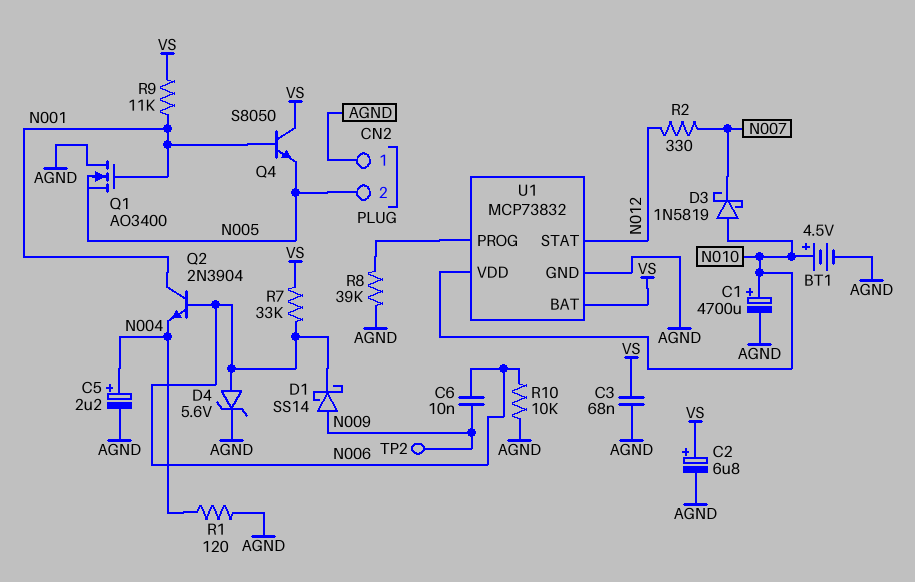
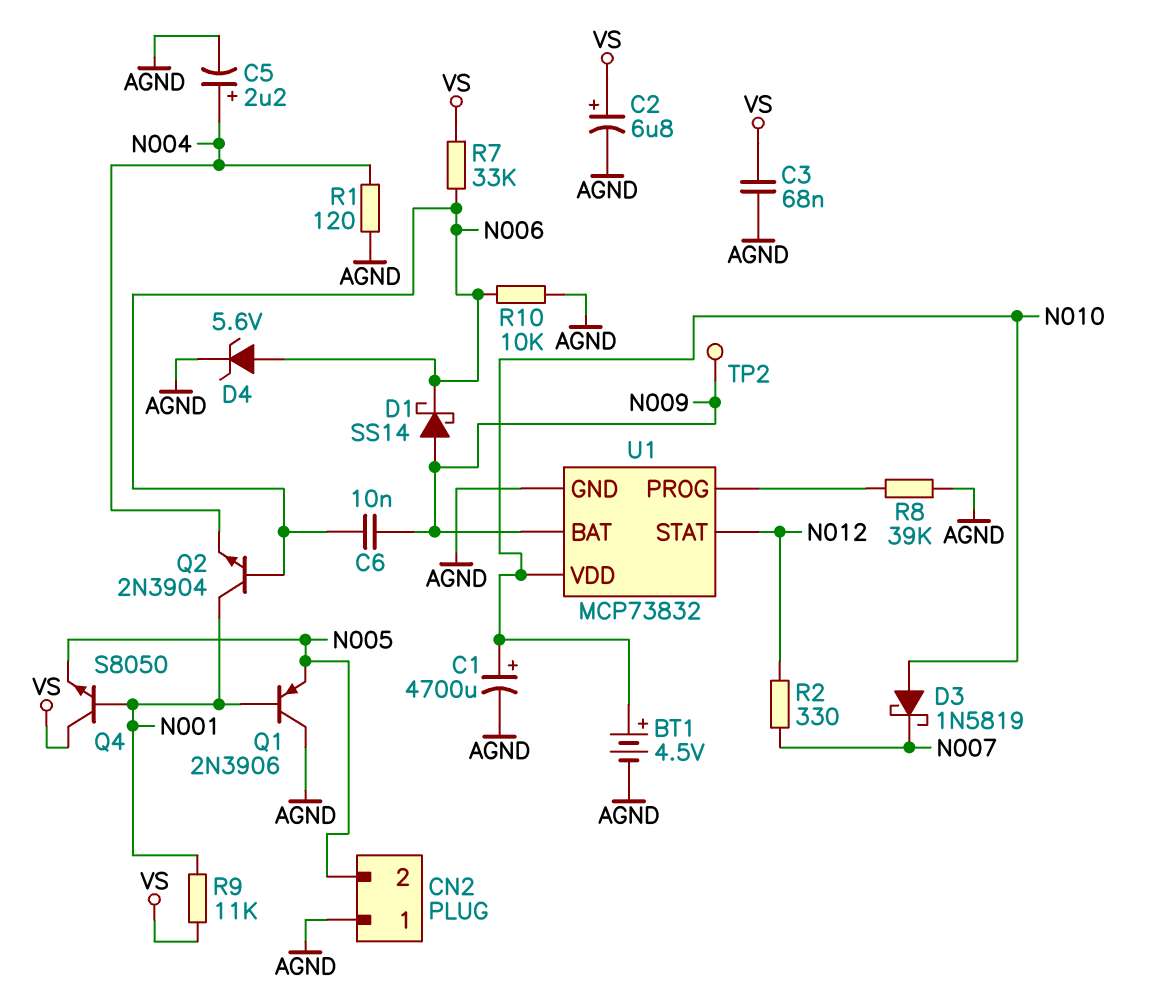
Q1: NMOS AO3400 (G N001, D AGND, S N005) -> PNP 2N3906 (B N001, C AGND, E N005)
U1 pin BAT: VS -> N009

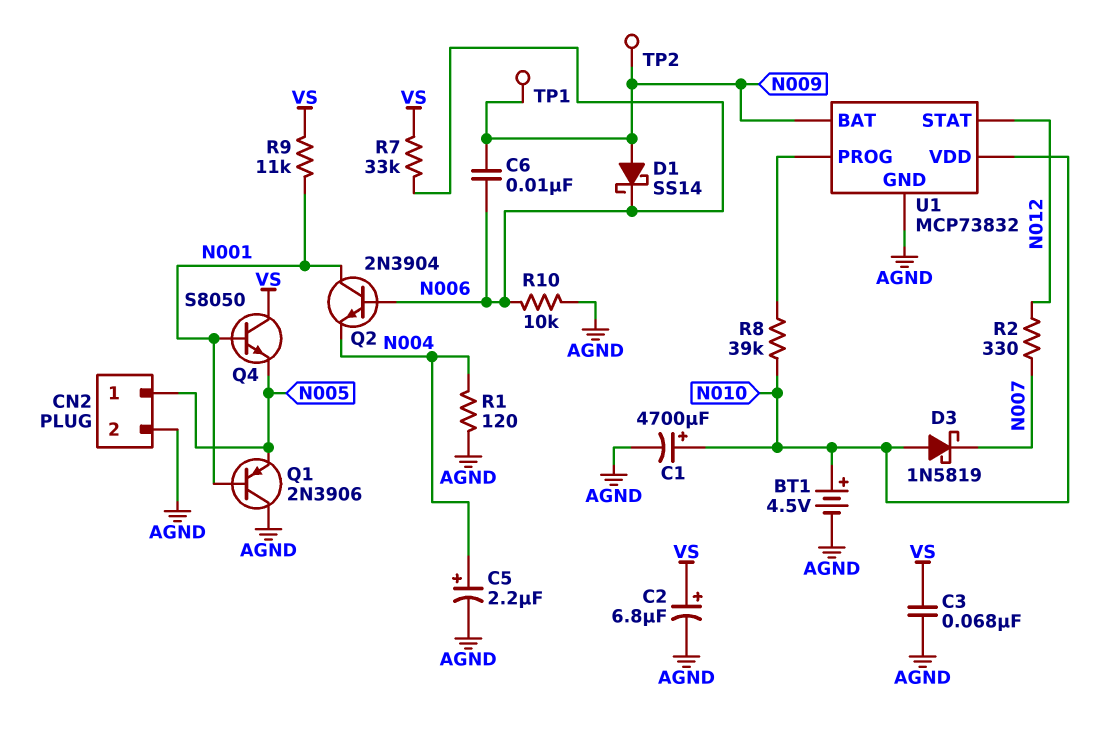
CN2 pin 1: AGND -> N005
CN2 pin 2: N005 -> AGND
D4: zener 5.6V (A N006, K AGND) -> none
R8: 39k (AGND, U1/PROG) -> 39k (N010, U1/PROG)
TP1: none -> test point (N009)

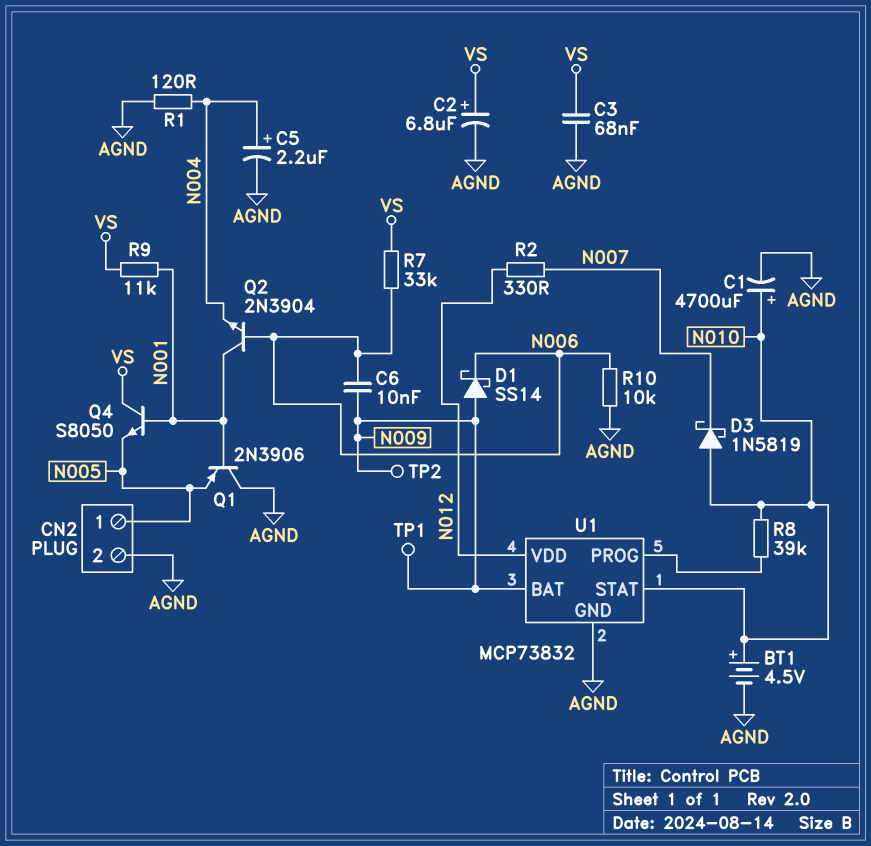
U1 pin STAT: N012 -> N010
U1 pin VDD: N010 -> N012

